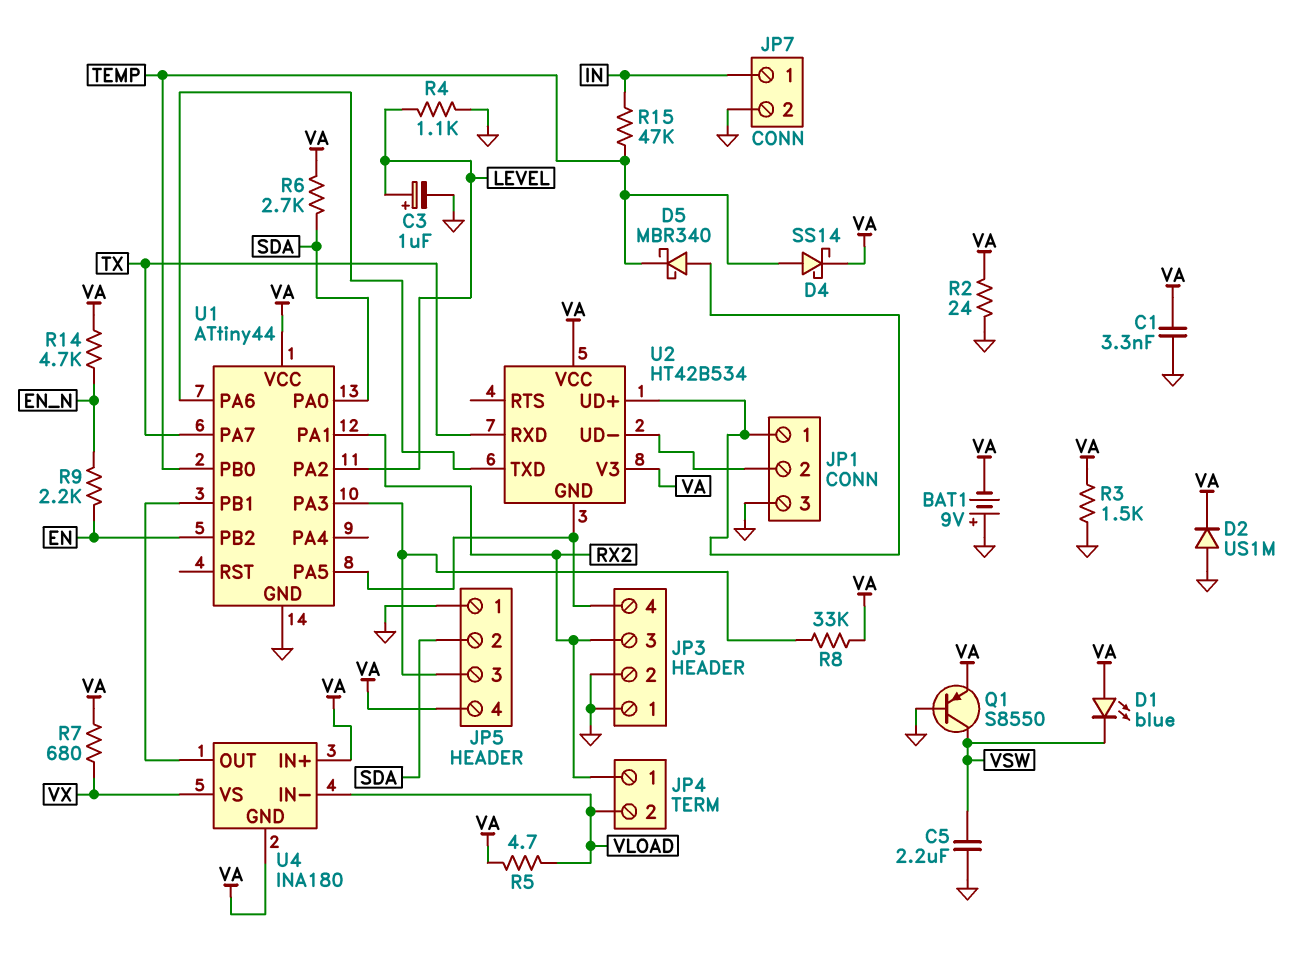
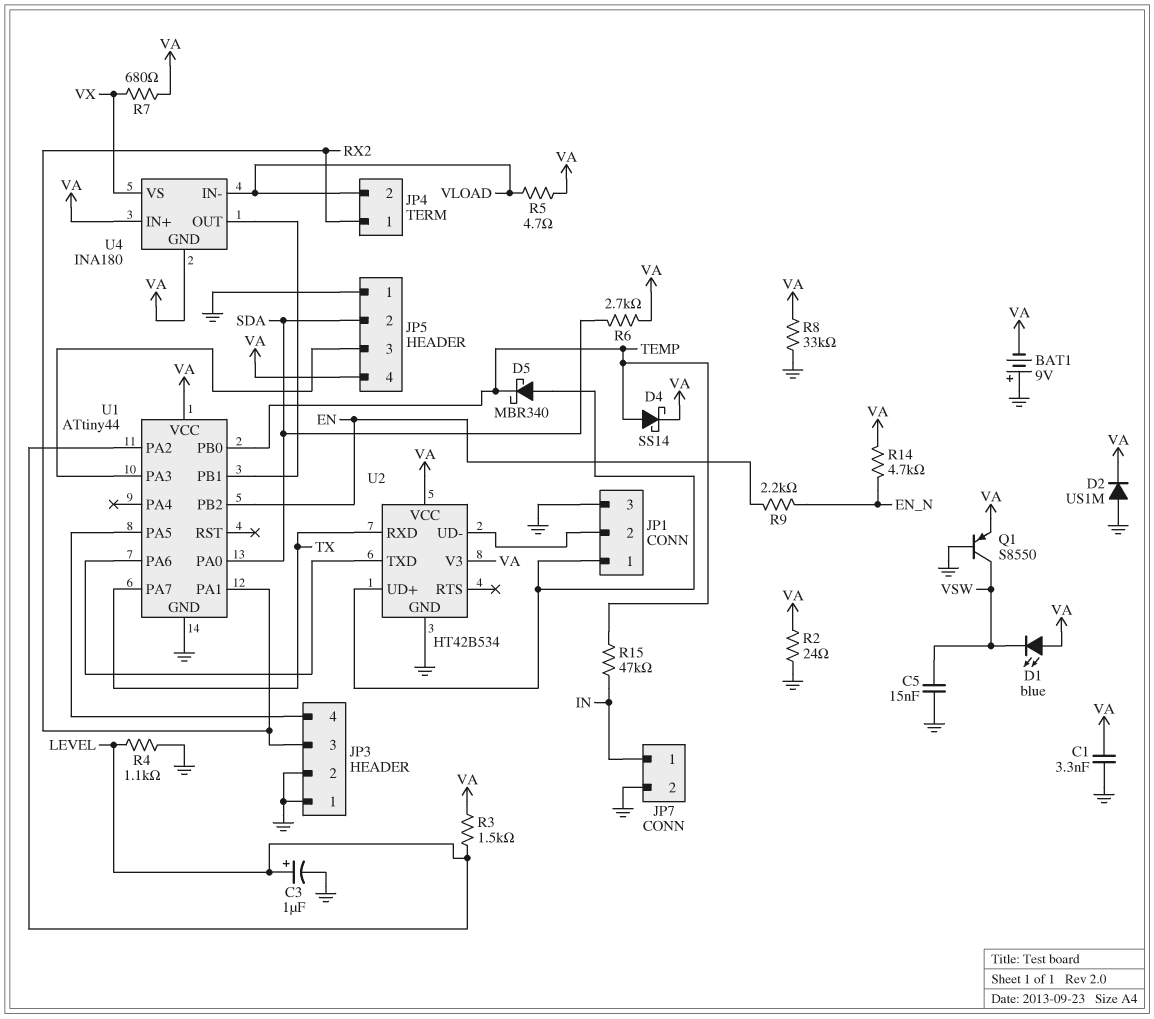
C5: 2.2uF (GND, VSW) -> 15nF (GND, VSW)
R3: 1.5k (GND, VA) -> 1.5k (LEVEL, VA)
R8: 33k (JP5/3, VA) -> 33k (GND, VA)
U2 pin GND: JP3/4 -> GND

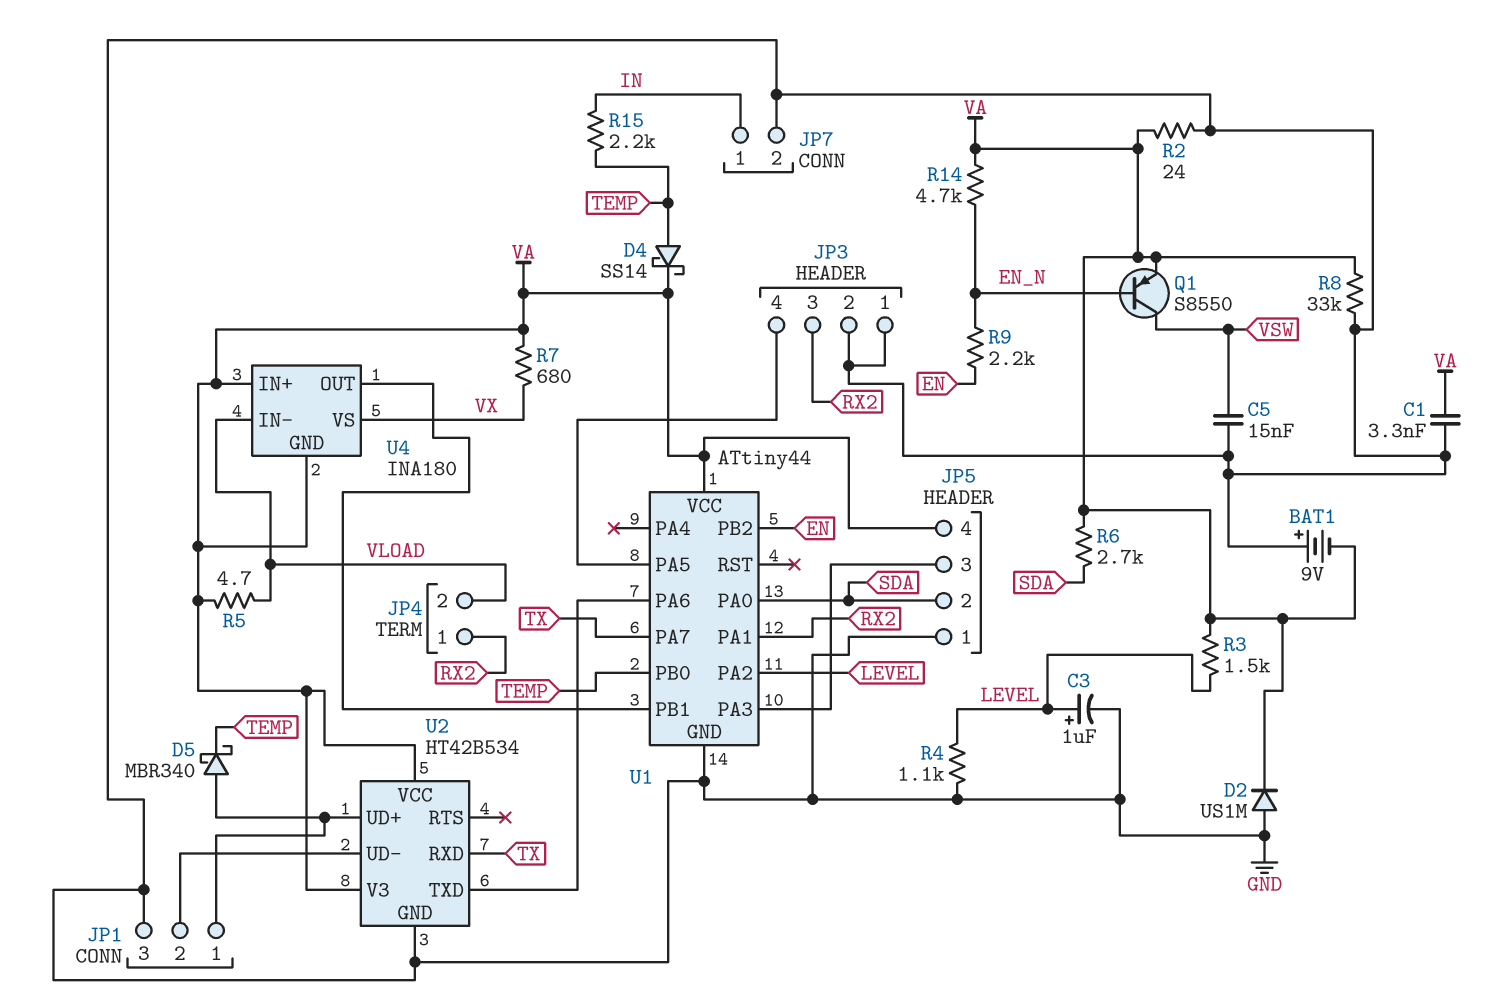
D1: LED blue (A VA, K VSW) -> none
Q1: PNP S8550 (B GND, C VSW, E VA) -> PNP S8550 (B EN_N, C VSW, E VA)
R15: 47k (IN, TEMP) -> 2.2k (IN, TEMP)

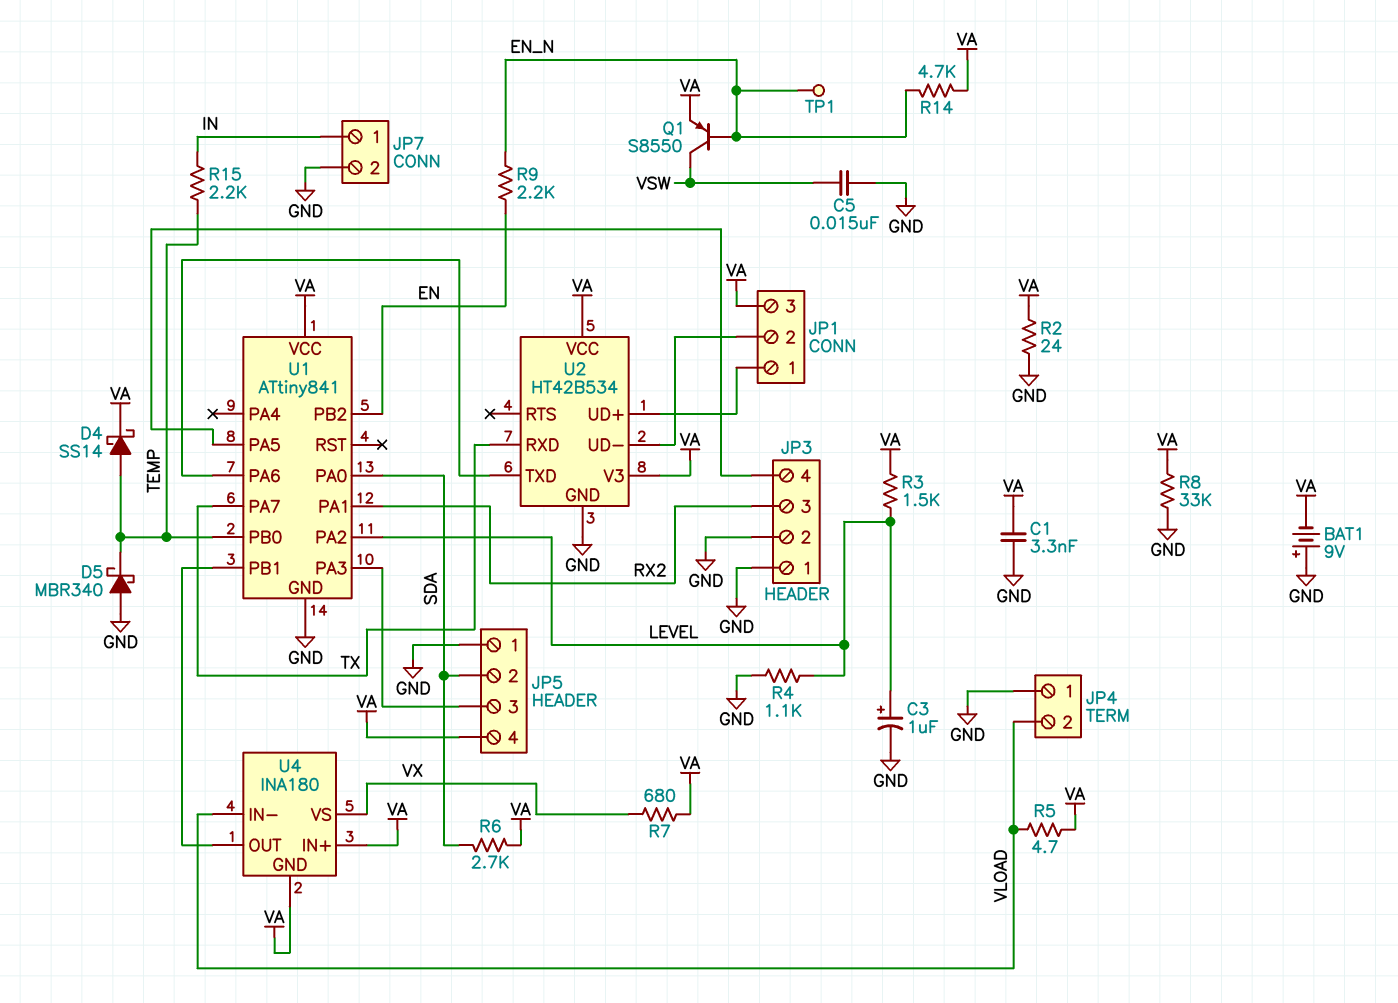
D2: diode US1M (A GND, K VA) -> none
D5: schottky MBR340 (A JP1/1, K TEMP) -> schottky MBR340 (A GND, K TEMP)
JP1 pin 3: GND -> VA
JP4 pin 1: RX2 -> GND
TP1: none -> test point (EN_N)
U1: ATtiny44 -> ATtiny841

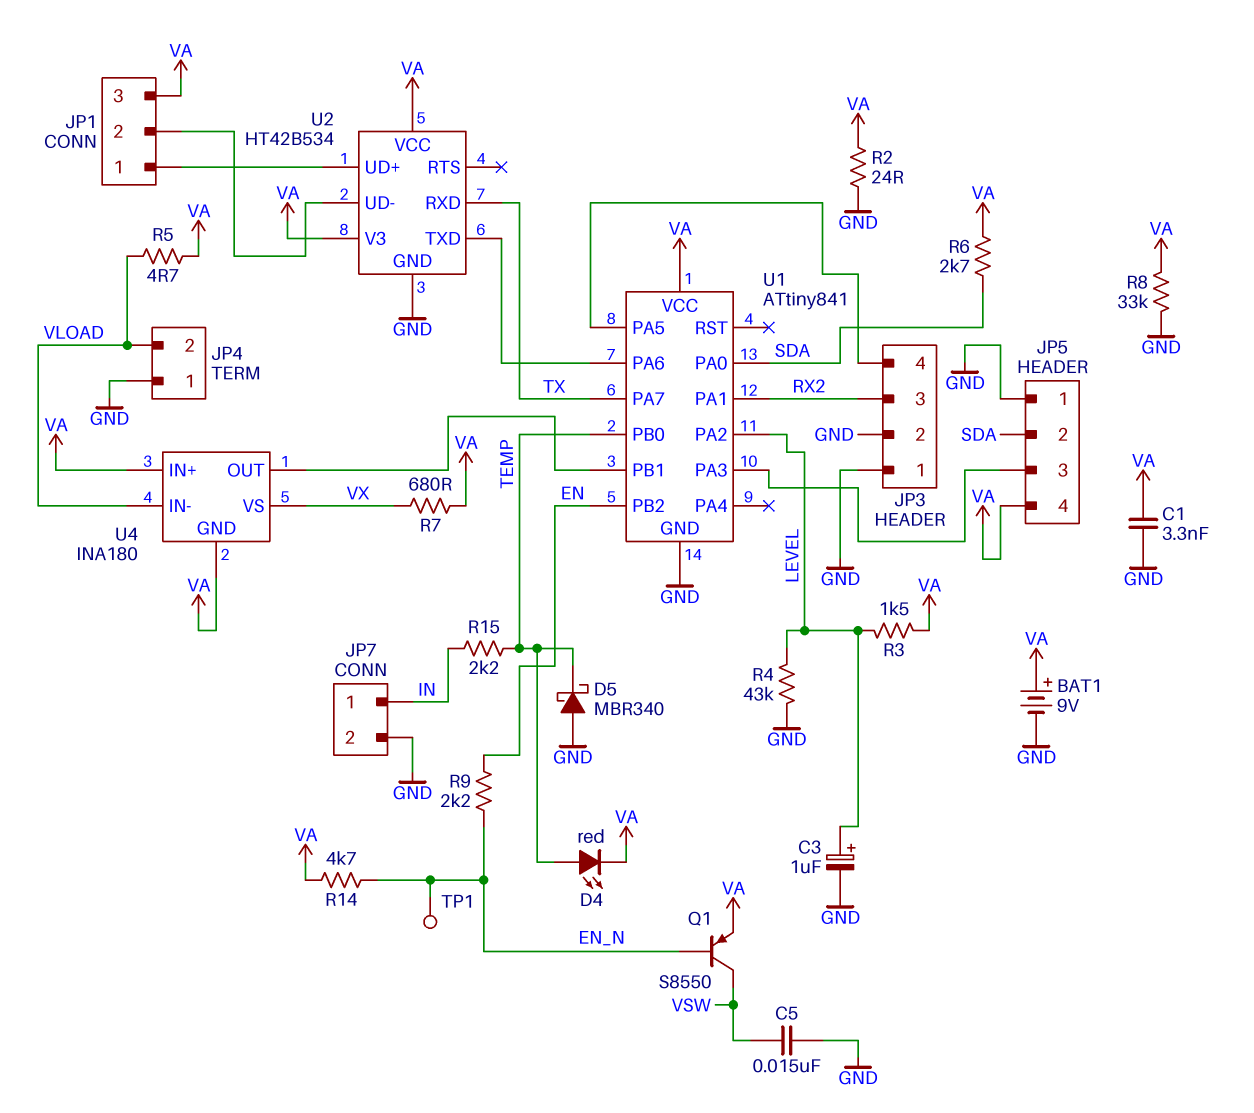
BAT1: 9V (plus GND, minus VA) -> 9V (plus VA, minus GND)
D4: schottky SS14 (A TEMP, K VA) -> LED red (A TEMP, K VA)
R4: 1.1k (GND, LEVEL) -> 43k (GND, LEVEL)

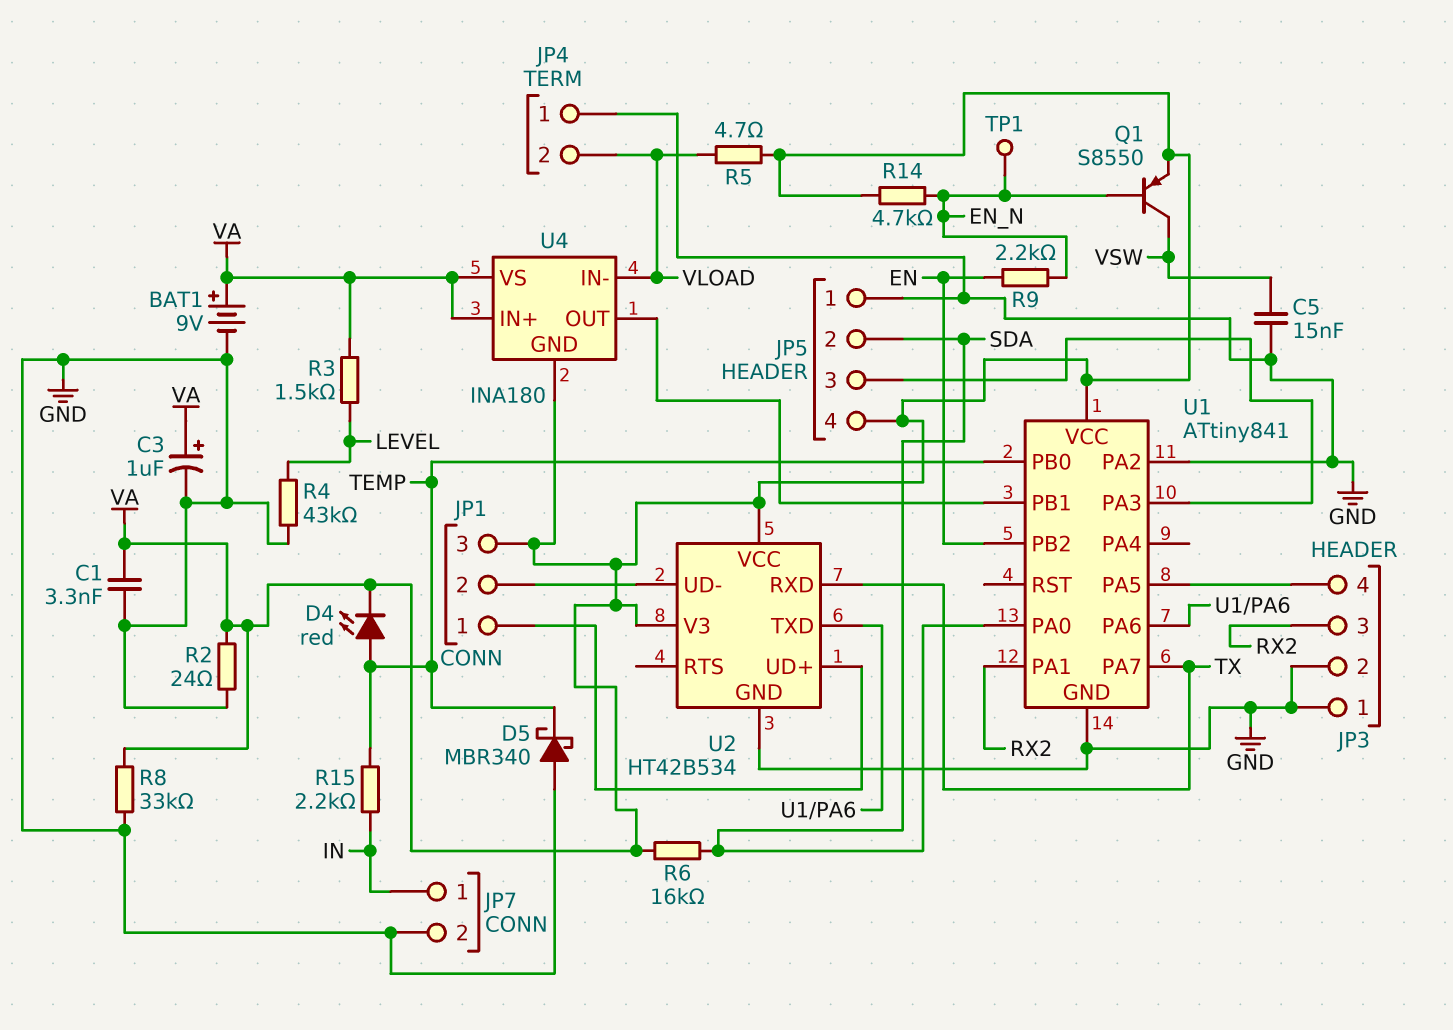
C3: 1uF (plus LEVEL, minus GND) -> 1uF (plus VA, minus GND)
R6: 2.7k (SDA, VA) -> 16k (SDA, VA)
R7: 680 (VA, VX) -> none
U1 pin PA2: LEVEL -> GND
U4 pin VS: VX -> VA

